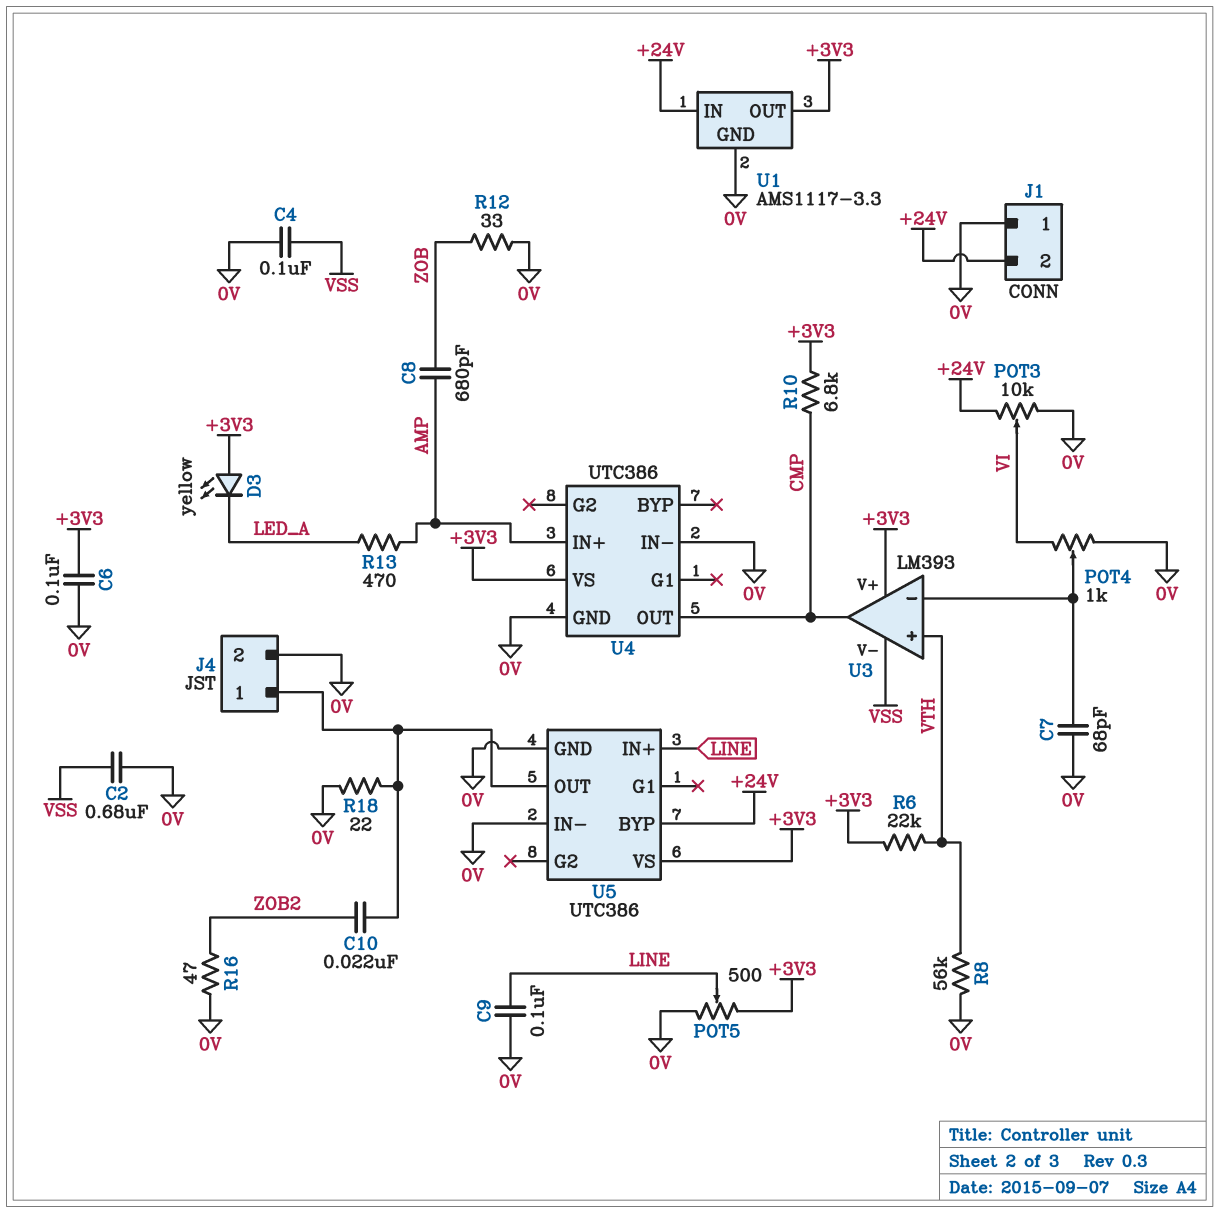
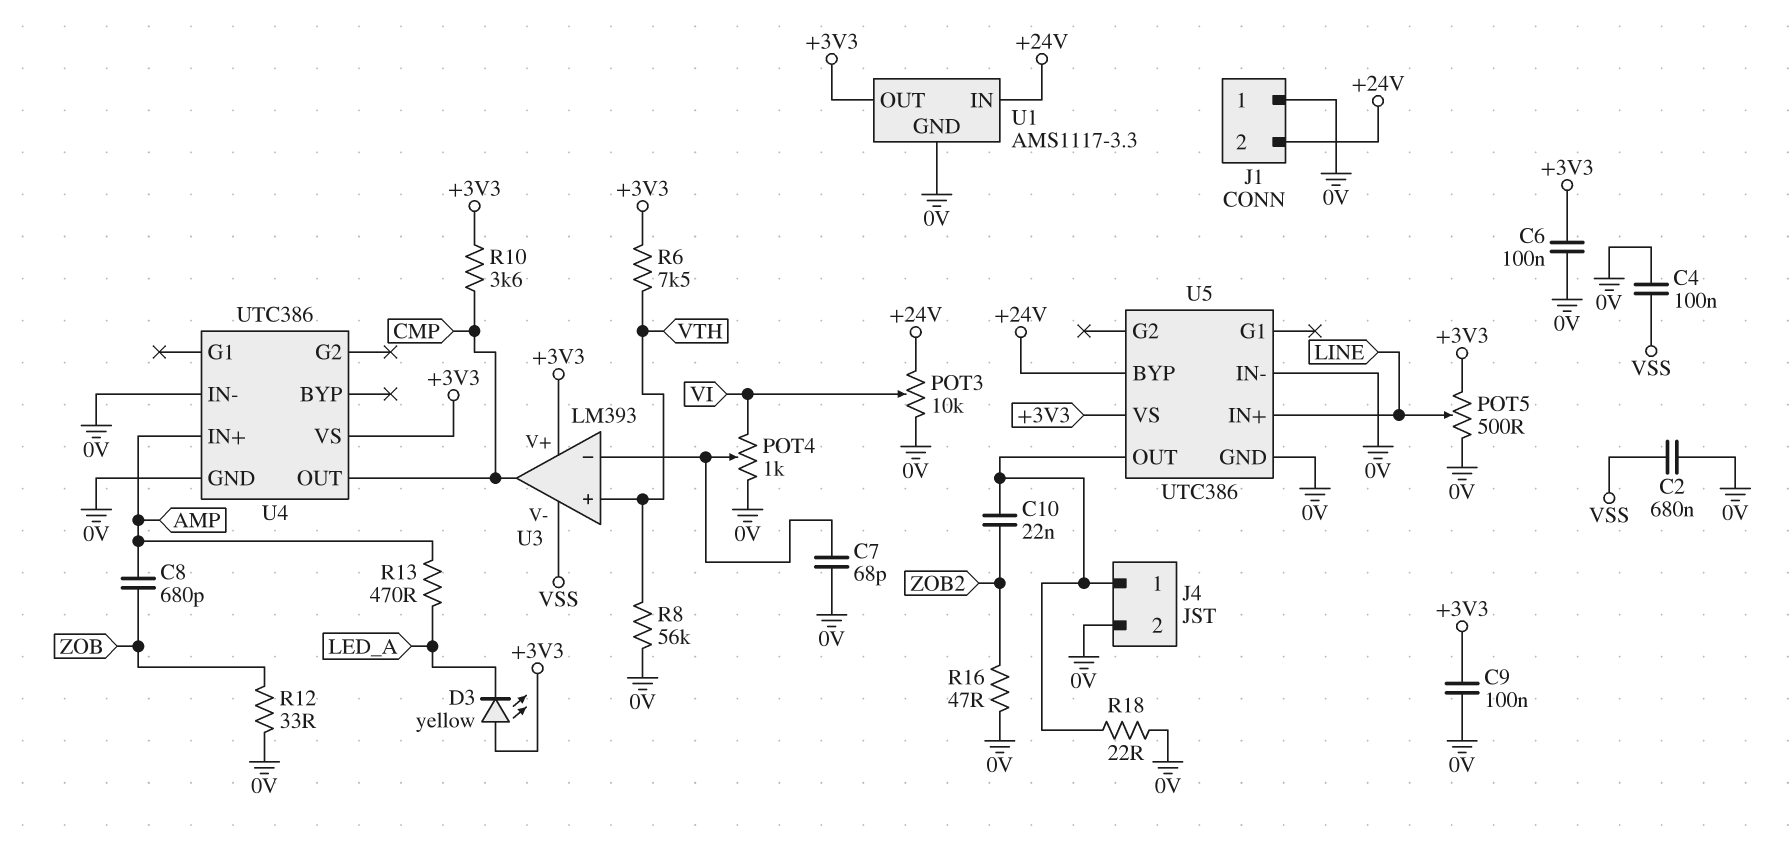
C9: 100nF (0V, LINE) -> 100nF (+3V3, 0V)
R6: 22k (+3V3, VTH) -> 7.5k (+3V3, VTH)
R10: 6.8k (+3V3, CMP) -> 3.6k (+3V3, CMP)

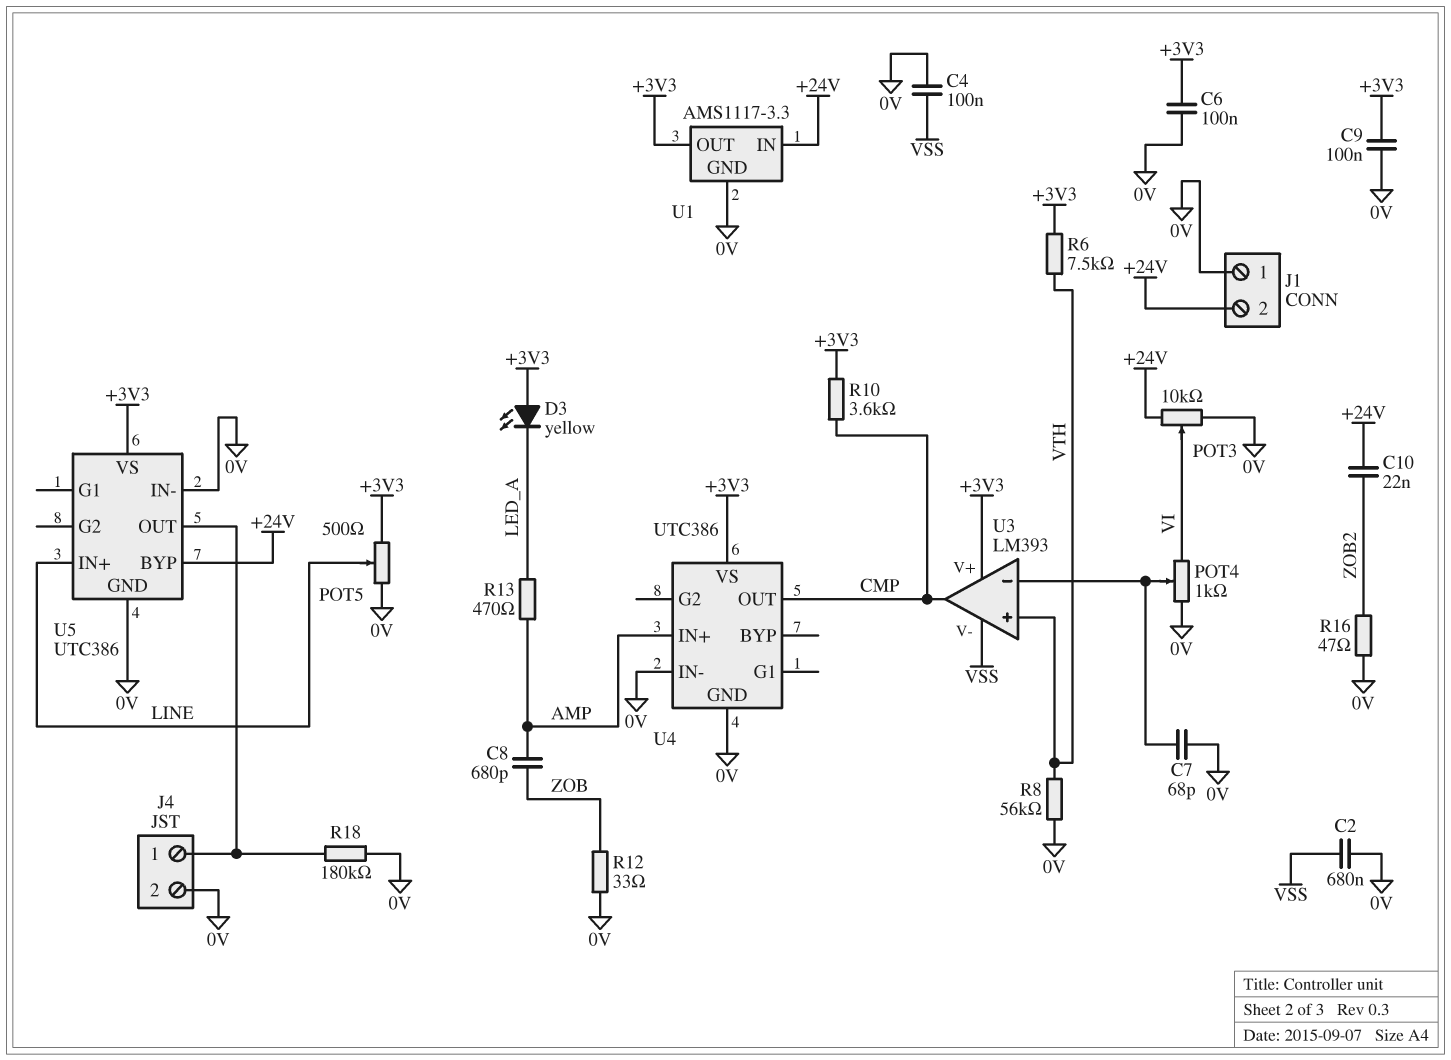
C10: 22nF (J4/1, ZOB2) -> 22nF (+24V, ZOB2)
R18: 22 (0V, J4/1) -> 180k (0V, J4/1)

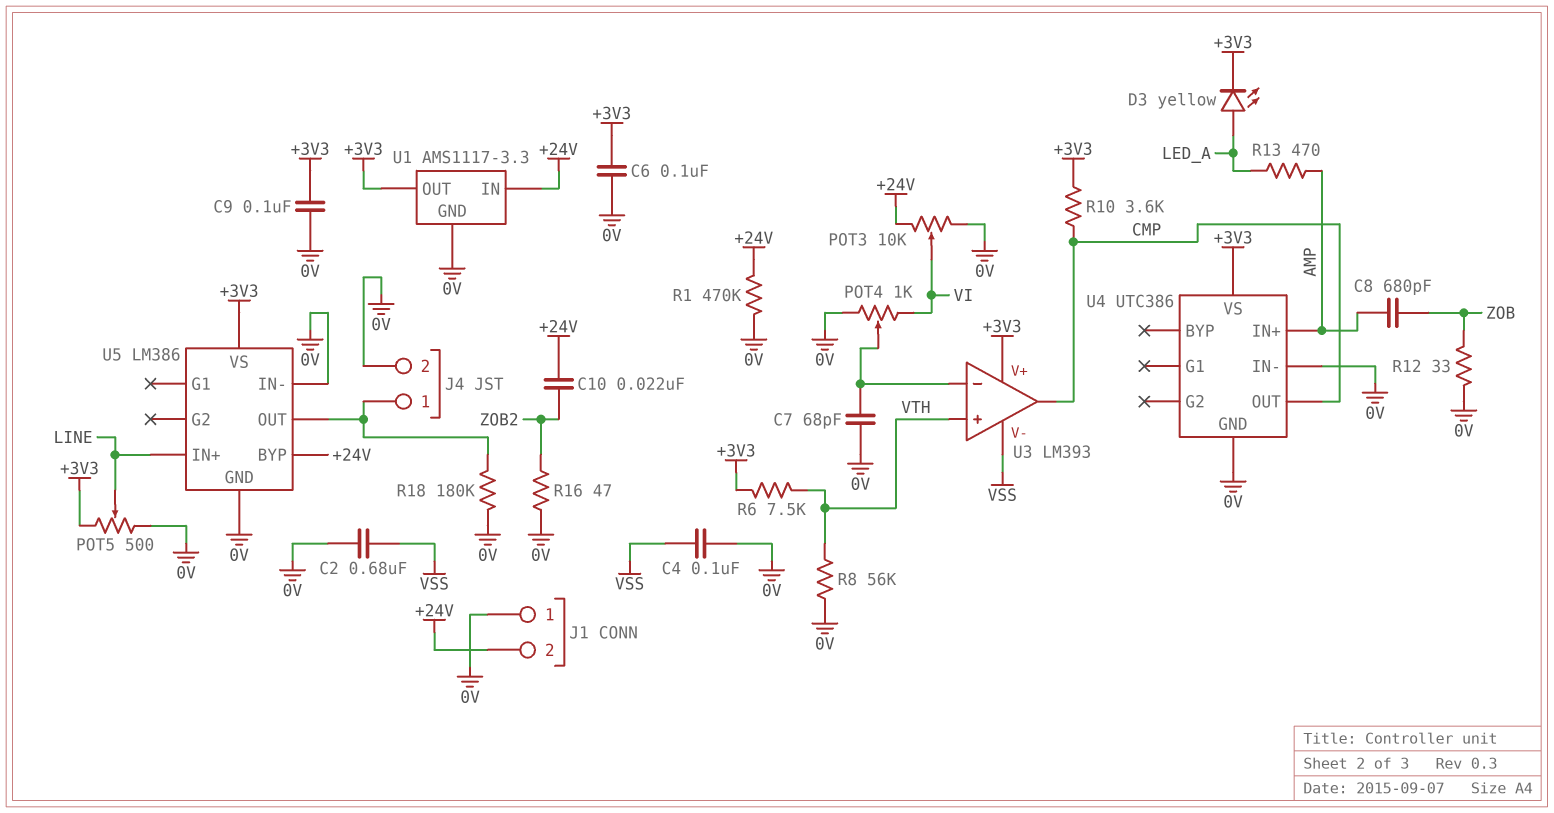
D3: LED yellow (A +3V3, K LED_A) -> LED yellow (A LED_A, K +3V3)
R1: none -> 470k (+24V, 0V)
U5: UTC386 -> LM386

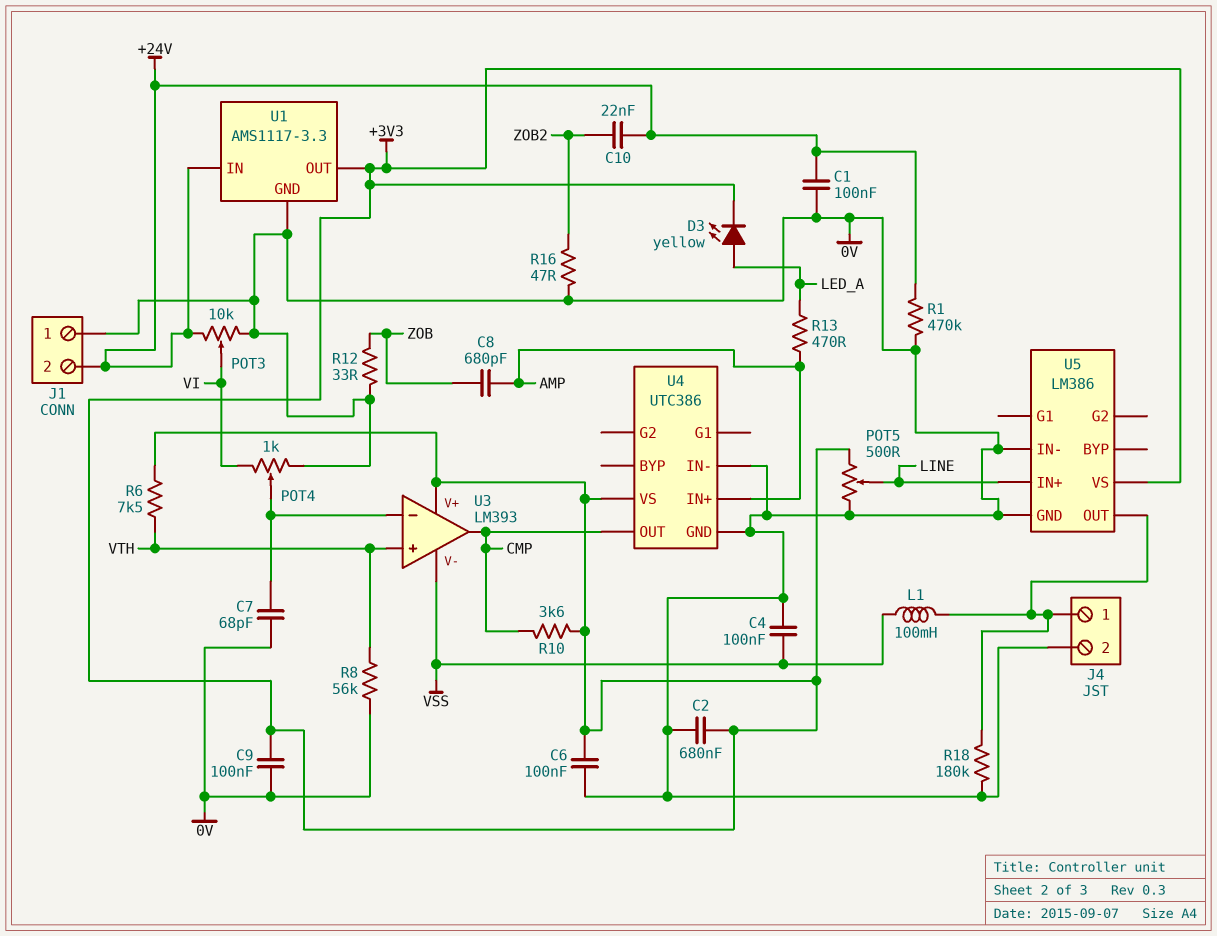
C1: none -> 100nF (+24V, 0V)
C2: 680nF (0V, VSS) -> 680nF (+3V3, 0V)
L1: none -> 100mH (J4/1, VSS)
U5 pin BYP: +24V -> none

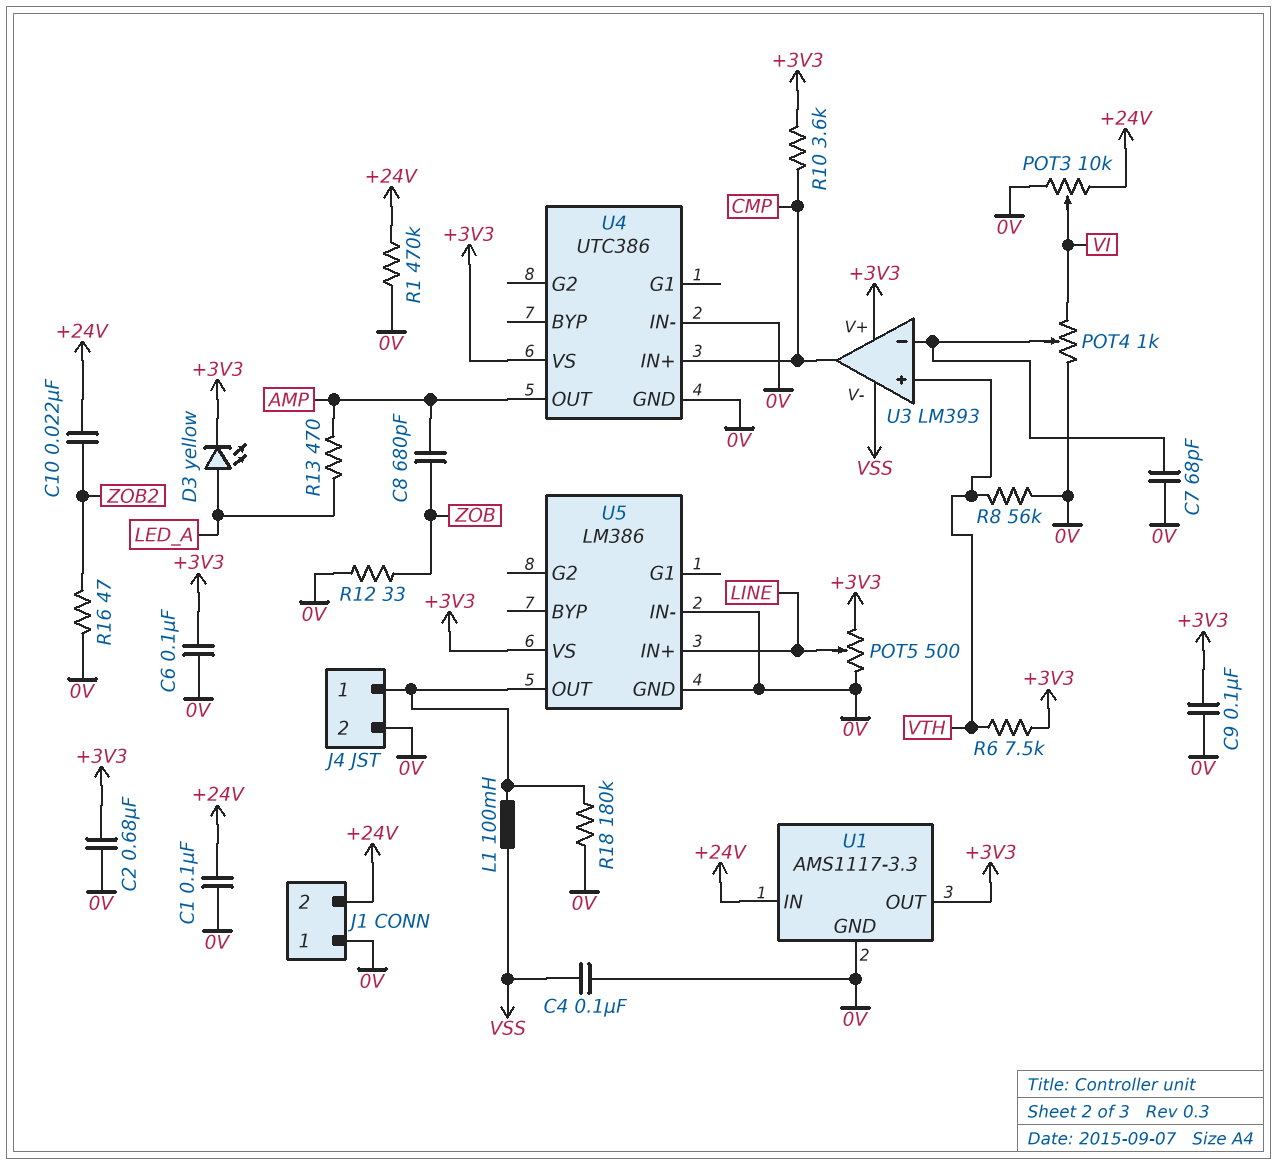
U4 pin IN+: AMP -> CMP
U4 pin OUT: CMP -> AMP

